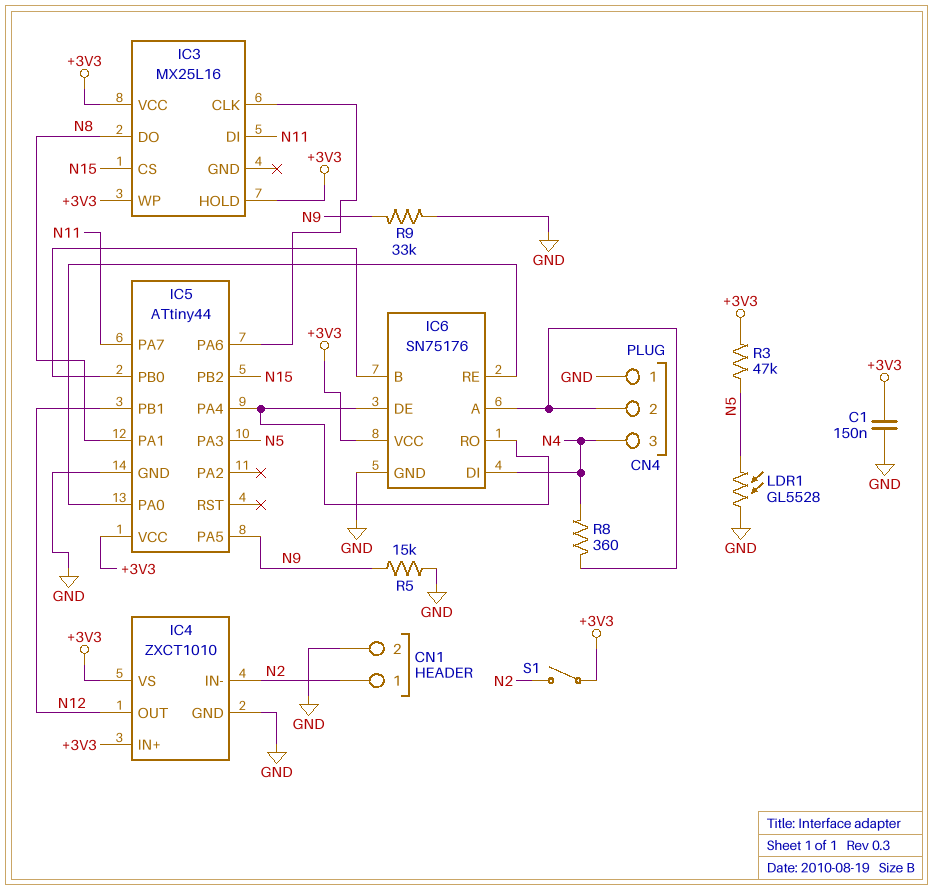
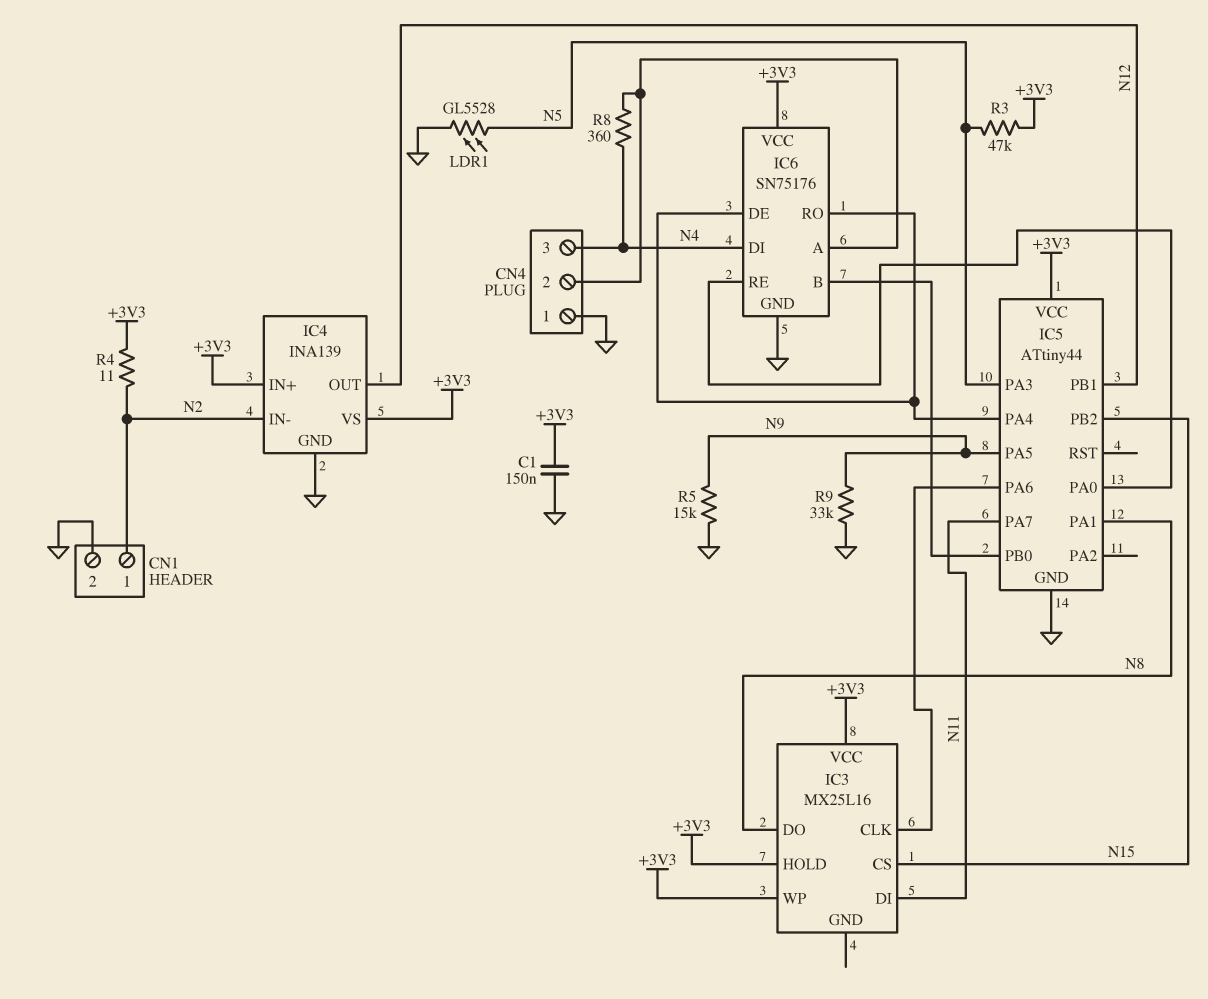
IC4: ZXCT1010 -> INA139
R4: none -> 11 (+3V3, N2)
S1: switch (+3V3, N2) -> none

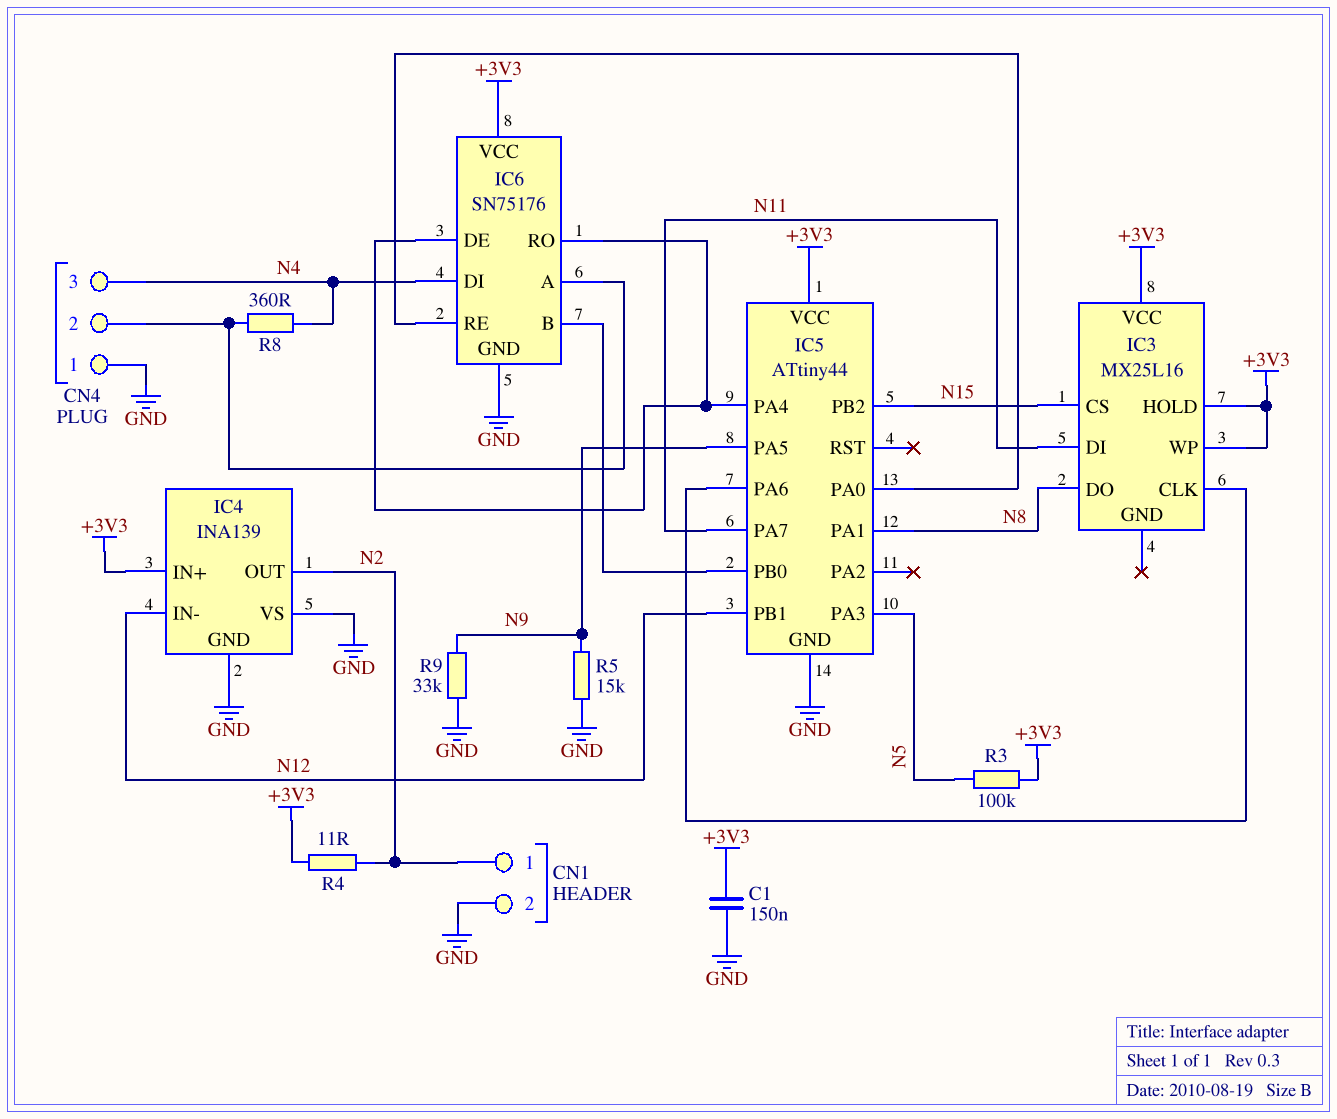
IC4 pin IN-: N2 -> N12
IC4 pin OUT: N12 -> N2
IC4 pin VS: +3V3 -> GND
LDR1: GL5528 (GND, N5) -> none
R3: 47k (+3V3, N5) -> 100k (+3V3, N5)

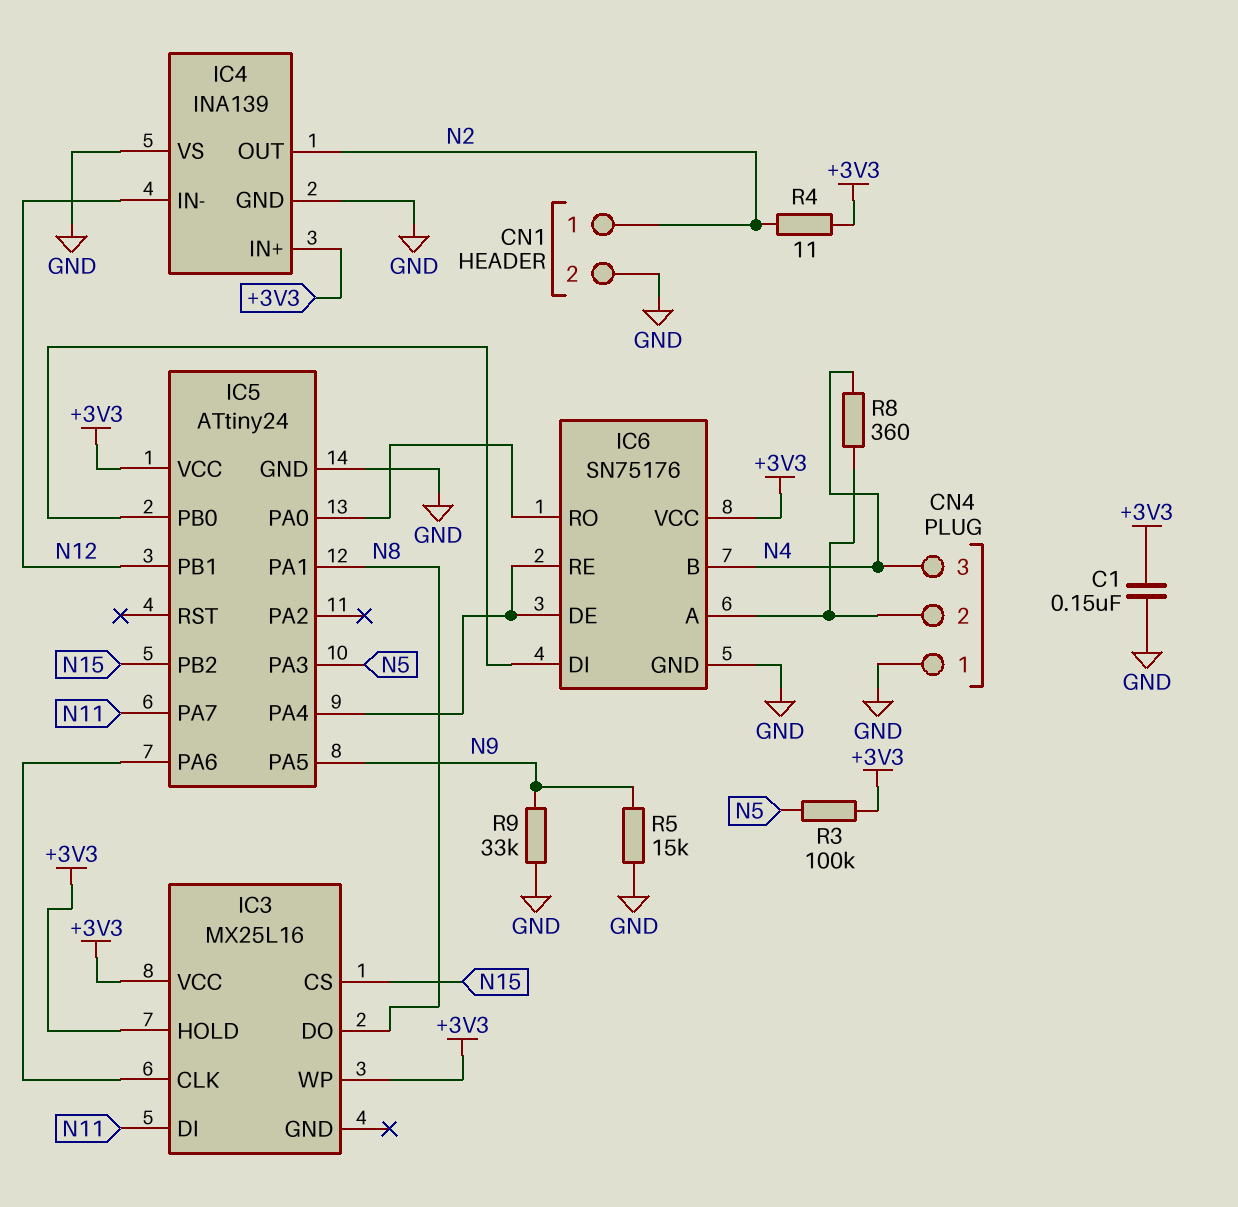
IC5: ATtiny44 -> ATtiny24
IC6 pin B: IC5/PB0 -> N4
IC6 pin DI: N4 -> IC5/PB0
IC6 pin RE: IC5/PA0 -> IC5/PA4
IC6 pin RO: IC5/PA4 -> IC5/PA0

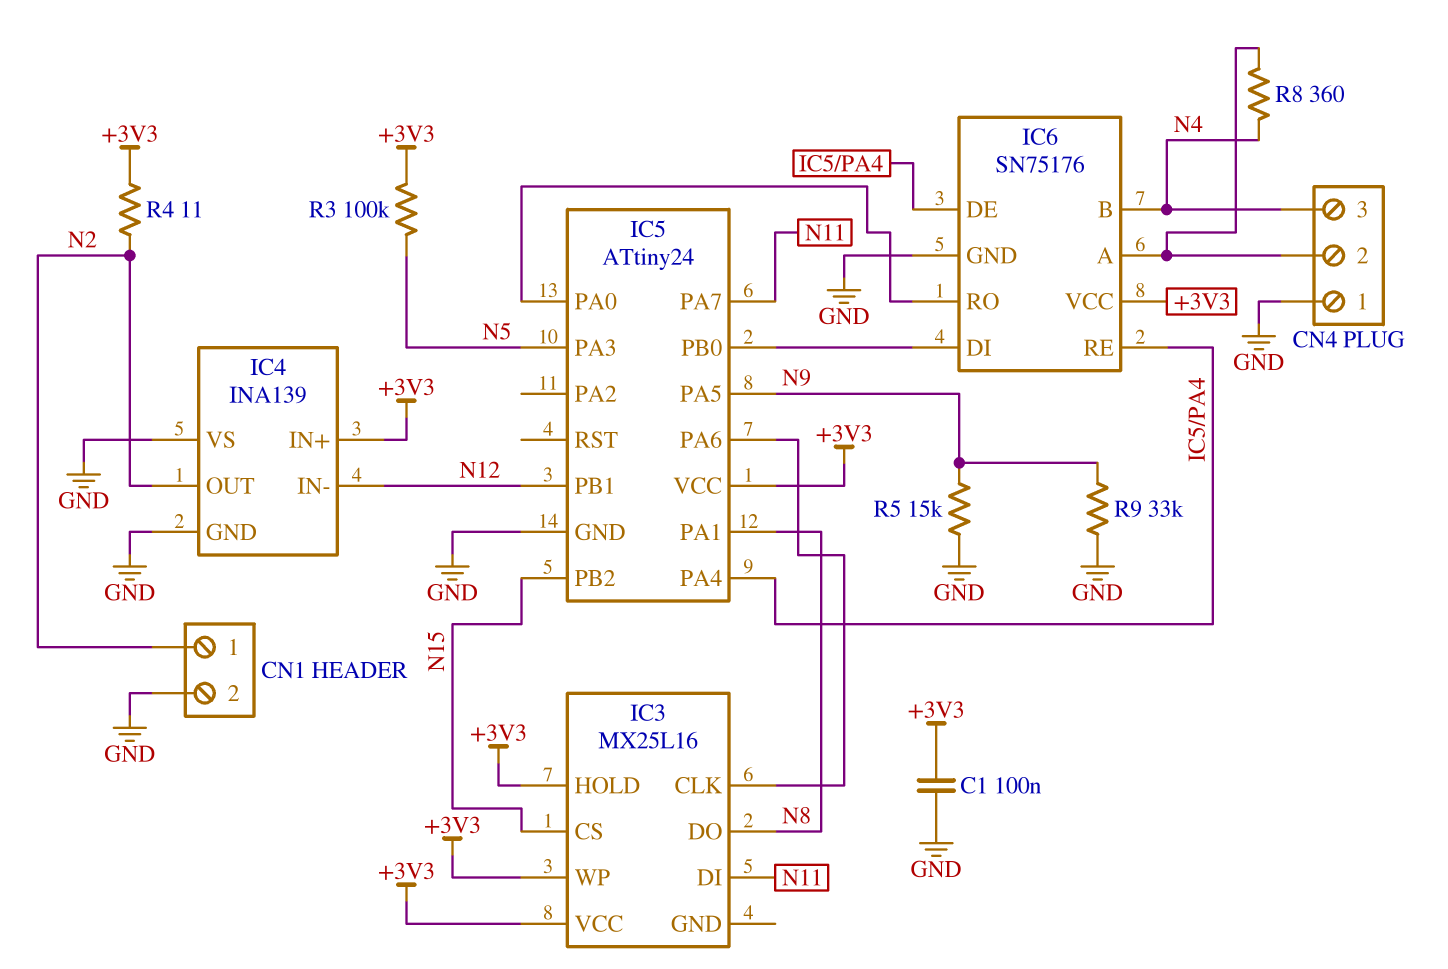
C1: 150nF (+3V3, GND) -> 100nF (+3V3, GND)

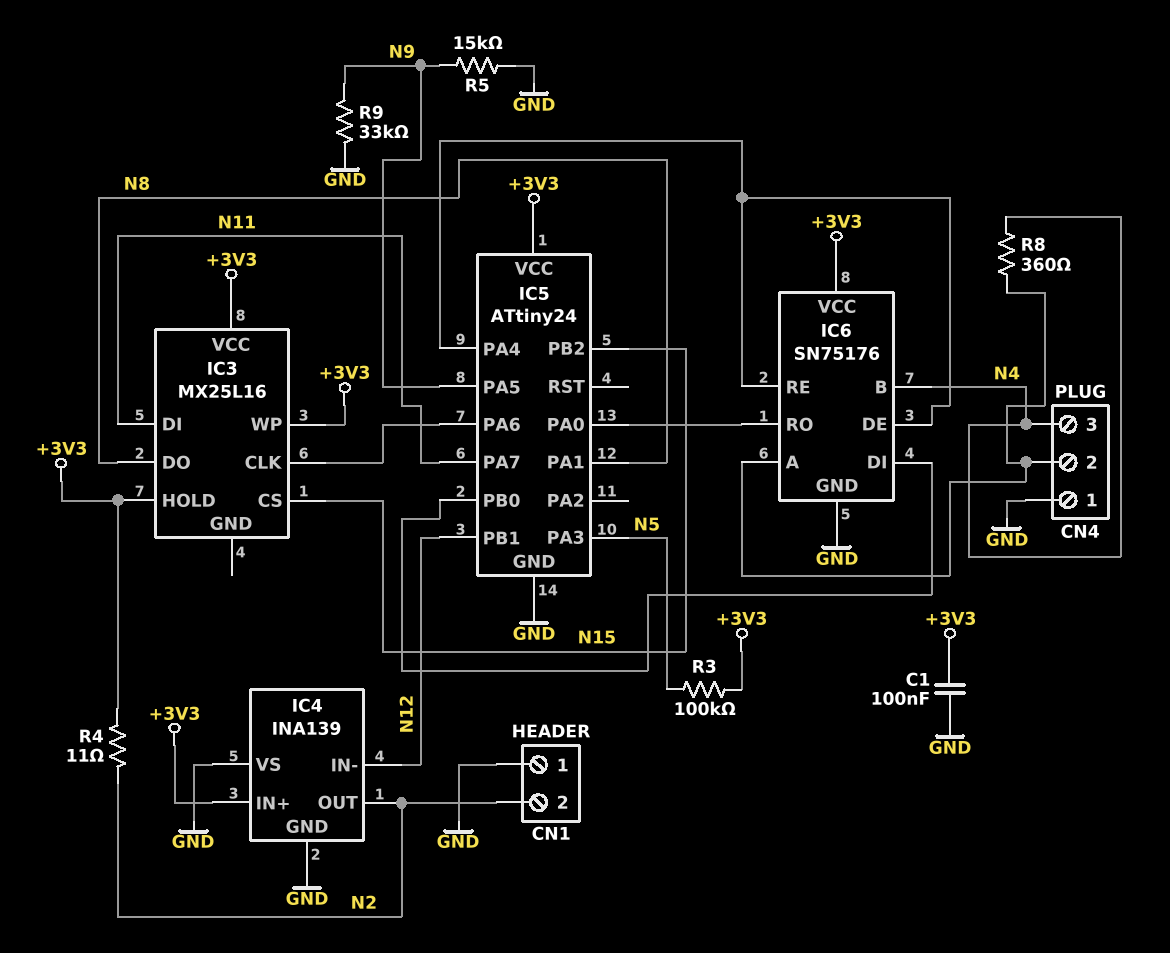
CN1 pin 1: N2 -> GND
CN1 pin 2: GND -> N2

